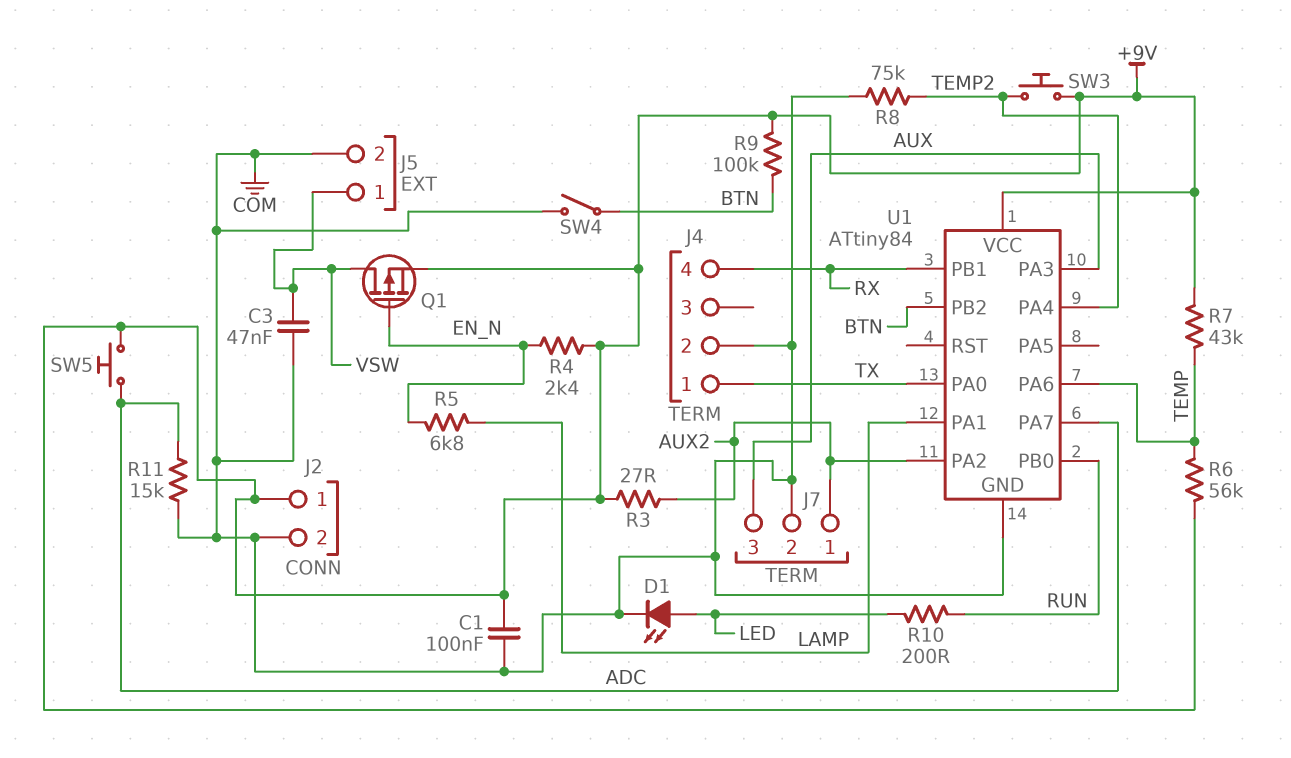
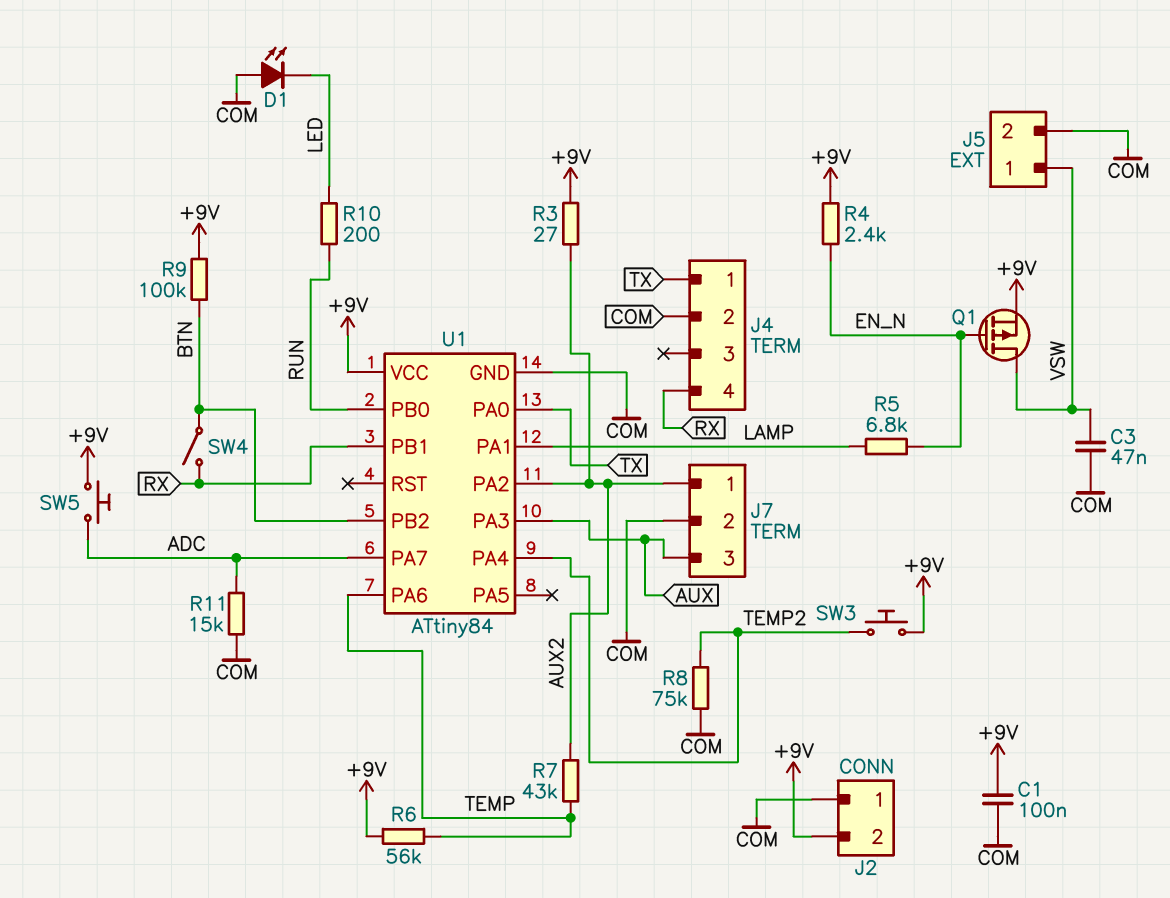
D1: LED (A LED, K COM) -> LED (A COM, K LED)
J2 pin 1: +9V -> COM
J2 pin 2: COM -> +9V
R7: 43k (+9V, TEMP) -> 43k (AUX2, TEMP)
SW4: switch (BTN, COM) -> switch (BTN, RX)

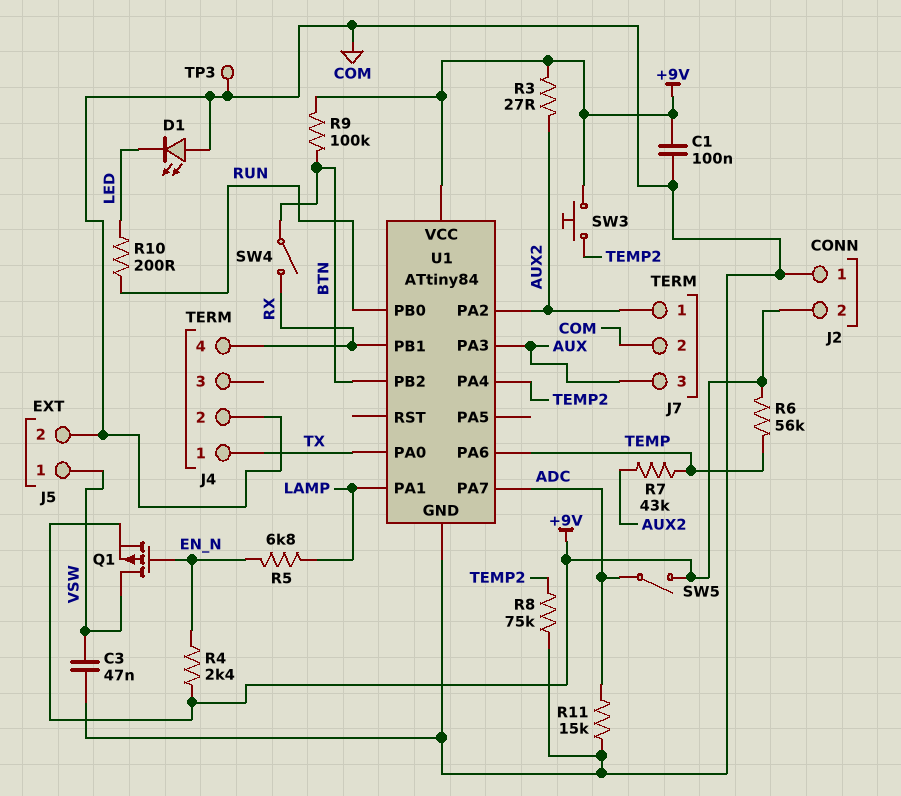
SW5: button (+9V, ADC) -> switch (+9V, ADC)
TP3: none -> test point (COM)

